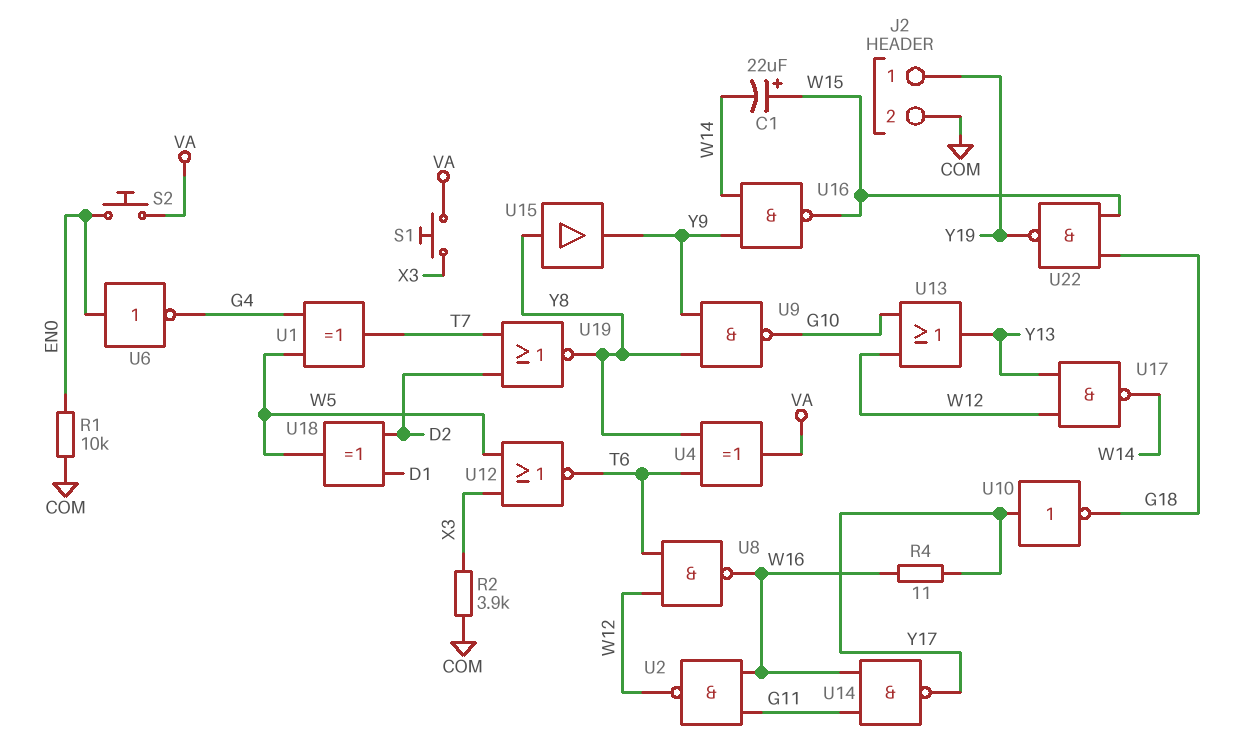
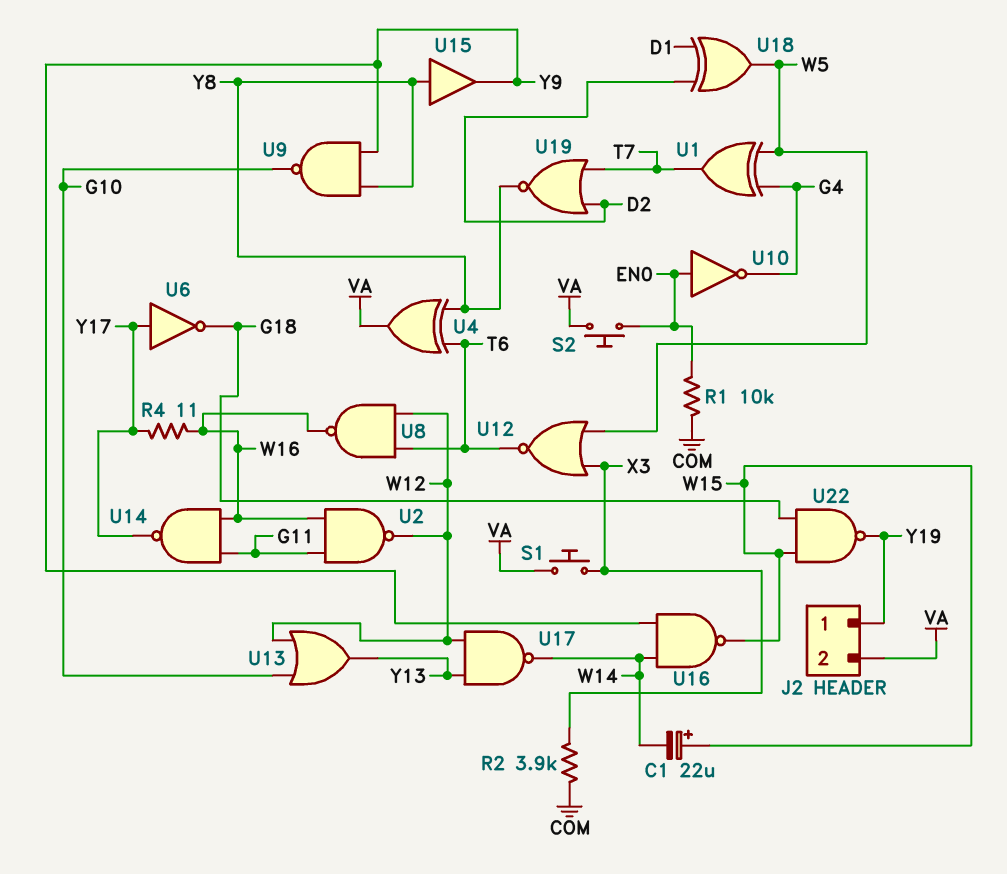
J2 pin 2: COM -> VA
U6: NOT (in EN0, out G4) -> NOT (in Y17, out G18)
U10: NOT (in Y17, out G18) -> NOT (in EN0, out G4)

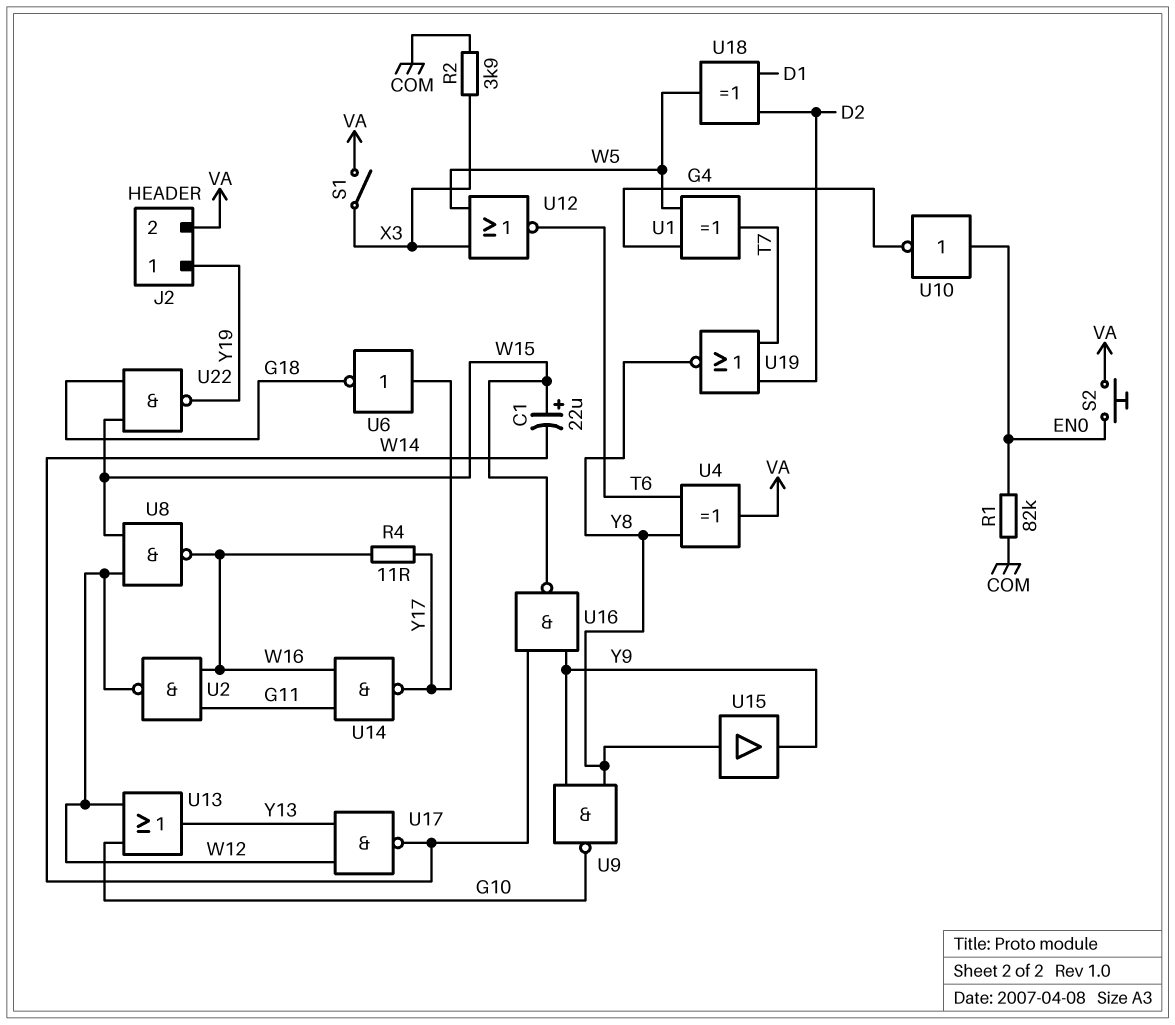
R1: 10k (COM, EN0) -> 82k (COM, EN0)
S1: button (VA, X3) -> switch (VA, X3)
U8: NAND (in T6, in W12, out W16) -> NAND (in W12, in W15, out W16)

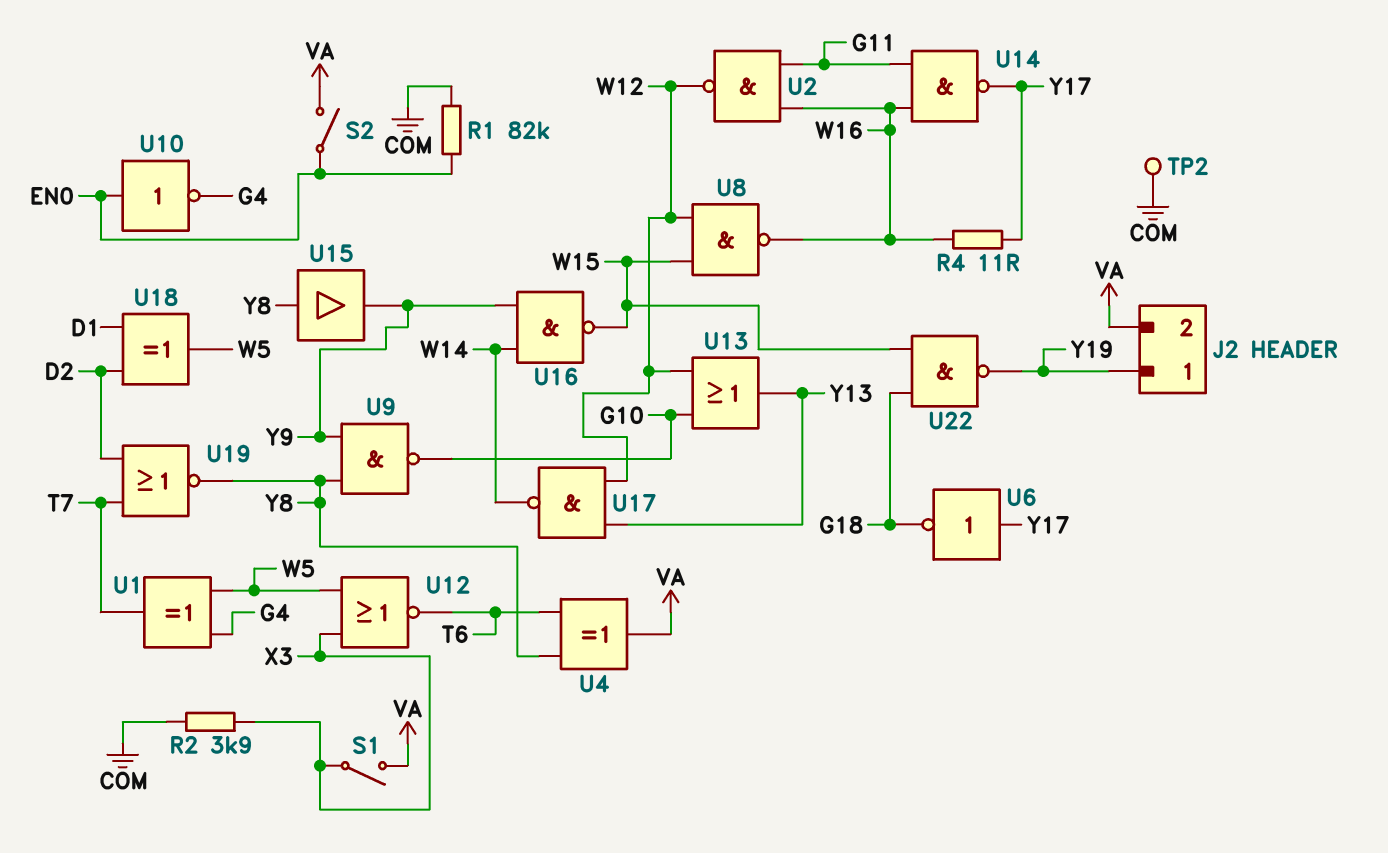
C1: 22uF (plus W15, minus W14) -> none
S2: button (EN0, VA) -> switch (EN0, VA)
TP2: none -> test point (COM)

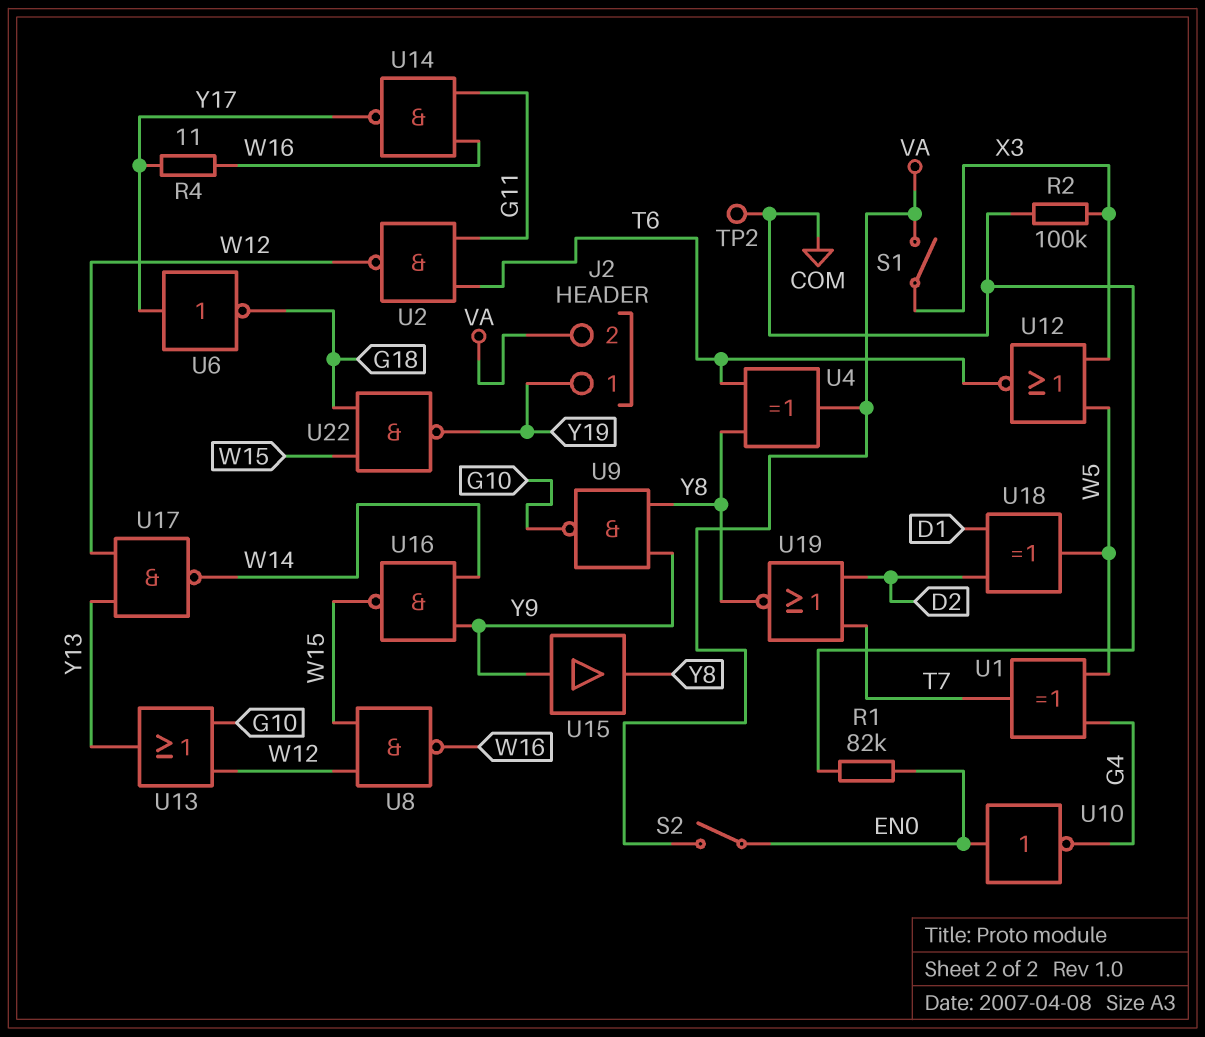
R2: 3.9k (COM, X3) -> 100k (COM, X3)
U2: NAND (in G11, in W16, out W12) -> NAND (in G11, in T6, out W12)
U15: buffer (in Y8, out Y9) -> buffer (in Y9, out Y8)

